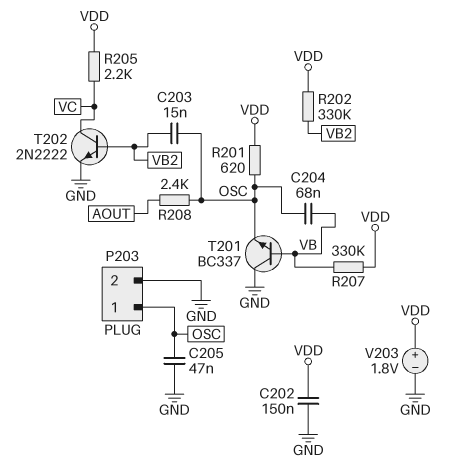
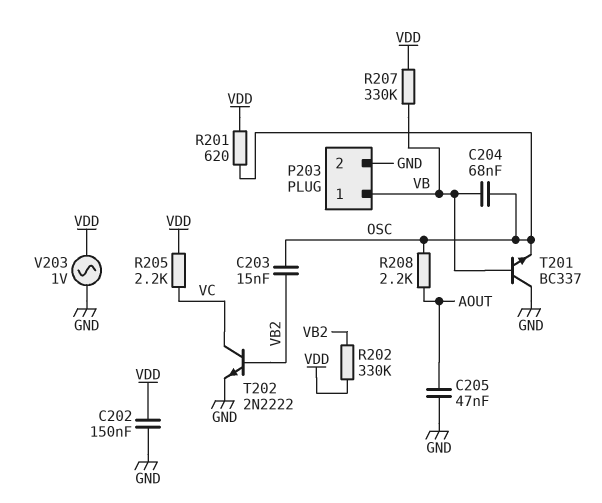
C205: 47nF (GND, OSC) -> 47nF (AOUT, GND)
P203 pin 1: OSC -> VB
R208: 2.4k (AOUT, OSC) -> 2.2k (AOUT, OSC)
V203: 1.8V (plus VDD, minus GND) -> AC 1V (GND, VDD)

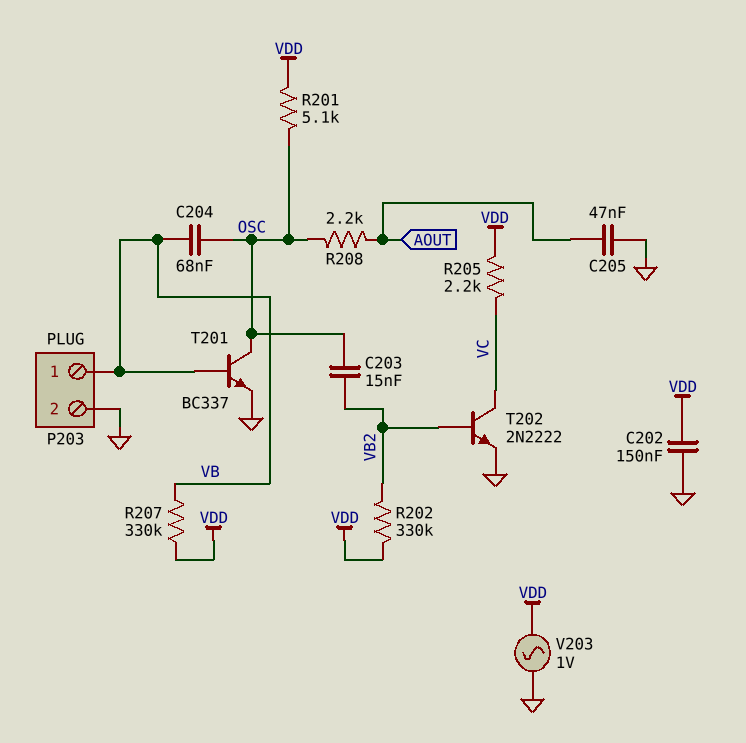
R201: 620 (OSC, VDD) -> 5.1k (OSC, VDD)
T201: NPN BC337 (B VB, C GND, E OSC) -> NPN BC337 (B VB, C OSC, E GND)

